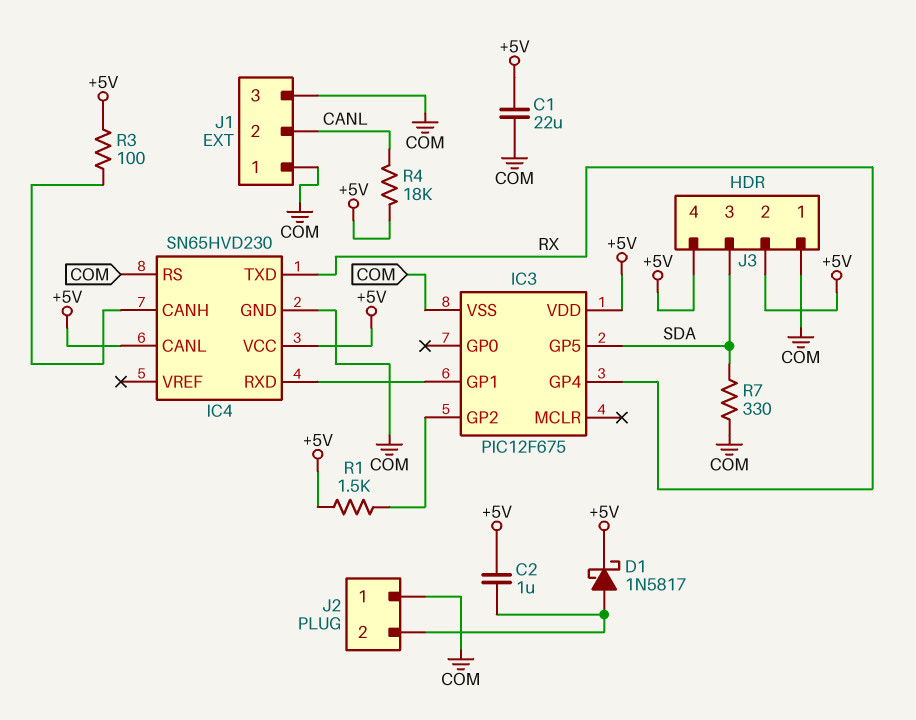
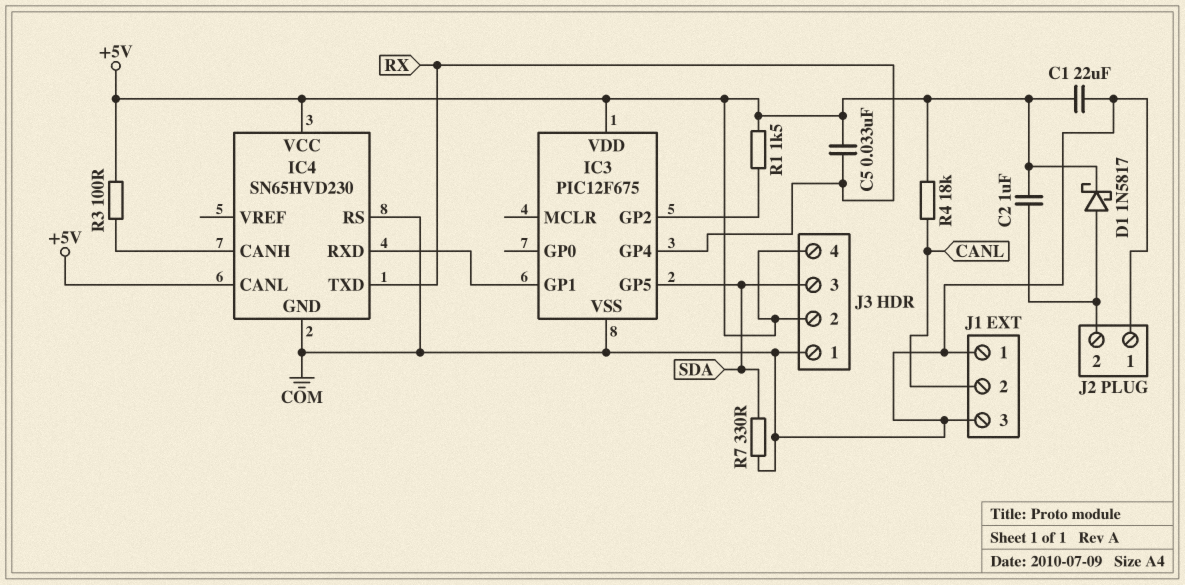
C5: none -> 33nF (+5V, RX)

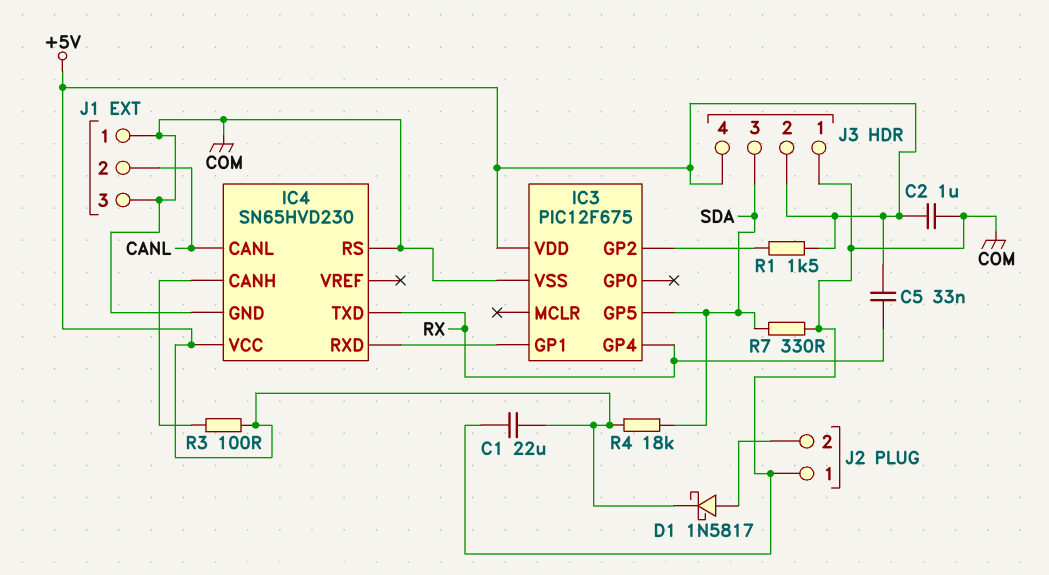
C2: 1uF (+5V, J2/2) -> 1uF (+5V, COM)
IC4 pin CANL: +5V -> CANL
R4: 18k (+5V, CANL) -> 18k (+5V, SDA)

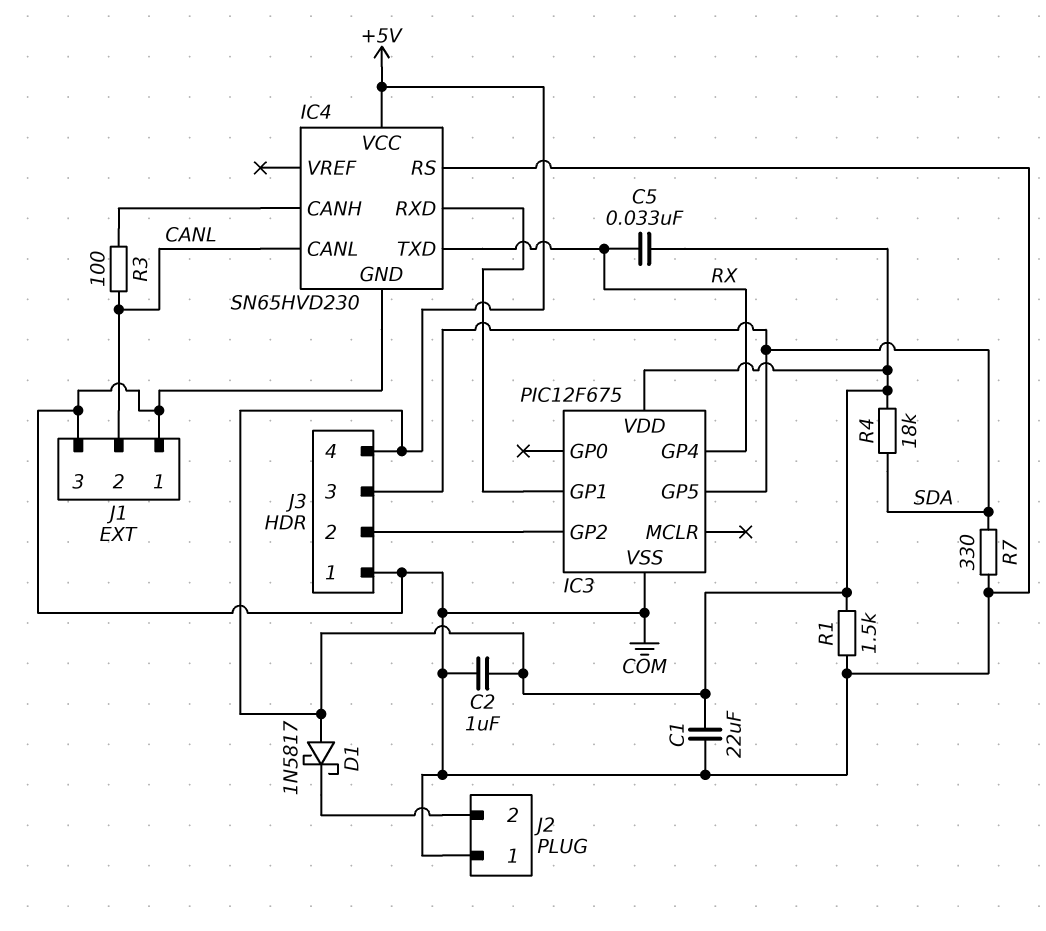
D1: schottky 1N5817 (A J2/2, K +5V) -> schottky 1N5817 (A +5V, K J2/2)
J3 pin 2: +5V -> IC3/GP2
R1: 1.5k (+5V, IC3/GP2) -> 1.5k (+5V, COM)
R3: 100 (+5V, IC4/CANH) -> 100 (CANL, IC4/CANH)

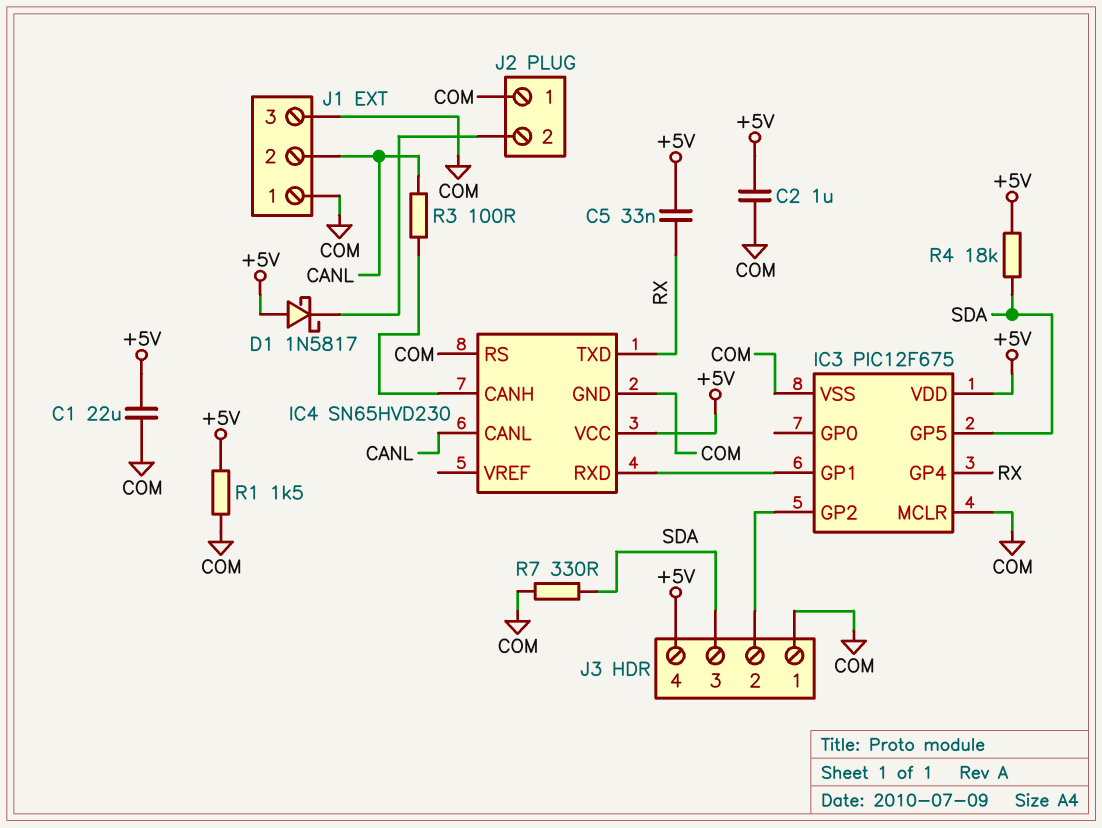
IC3 pin MCLR: none -> COM

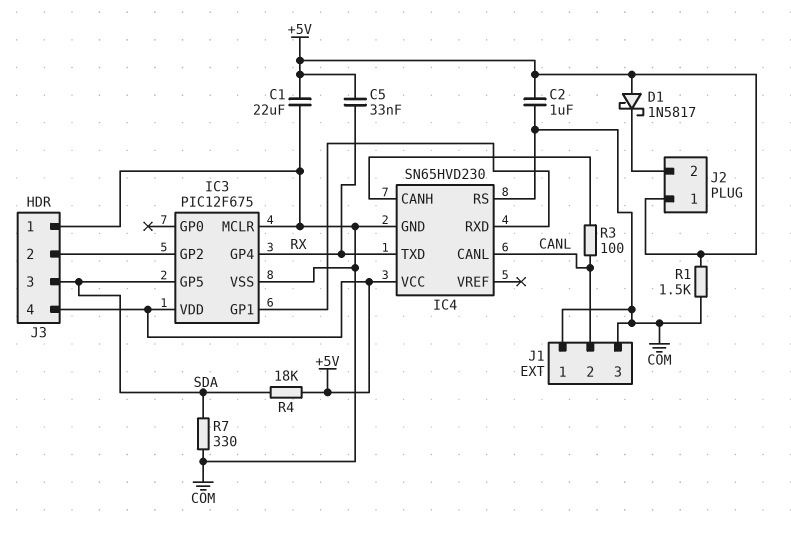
J2 pin 1: COM -> +5V

